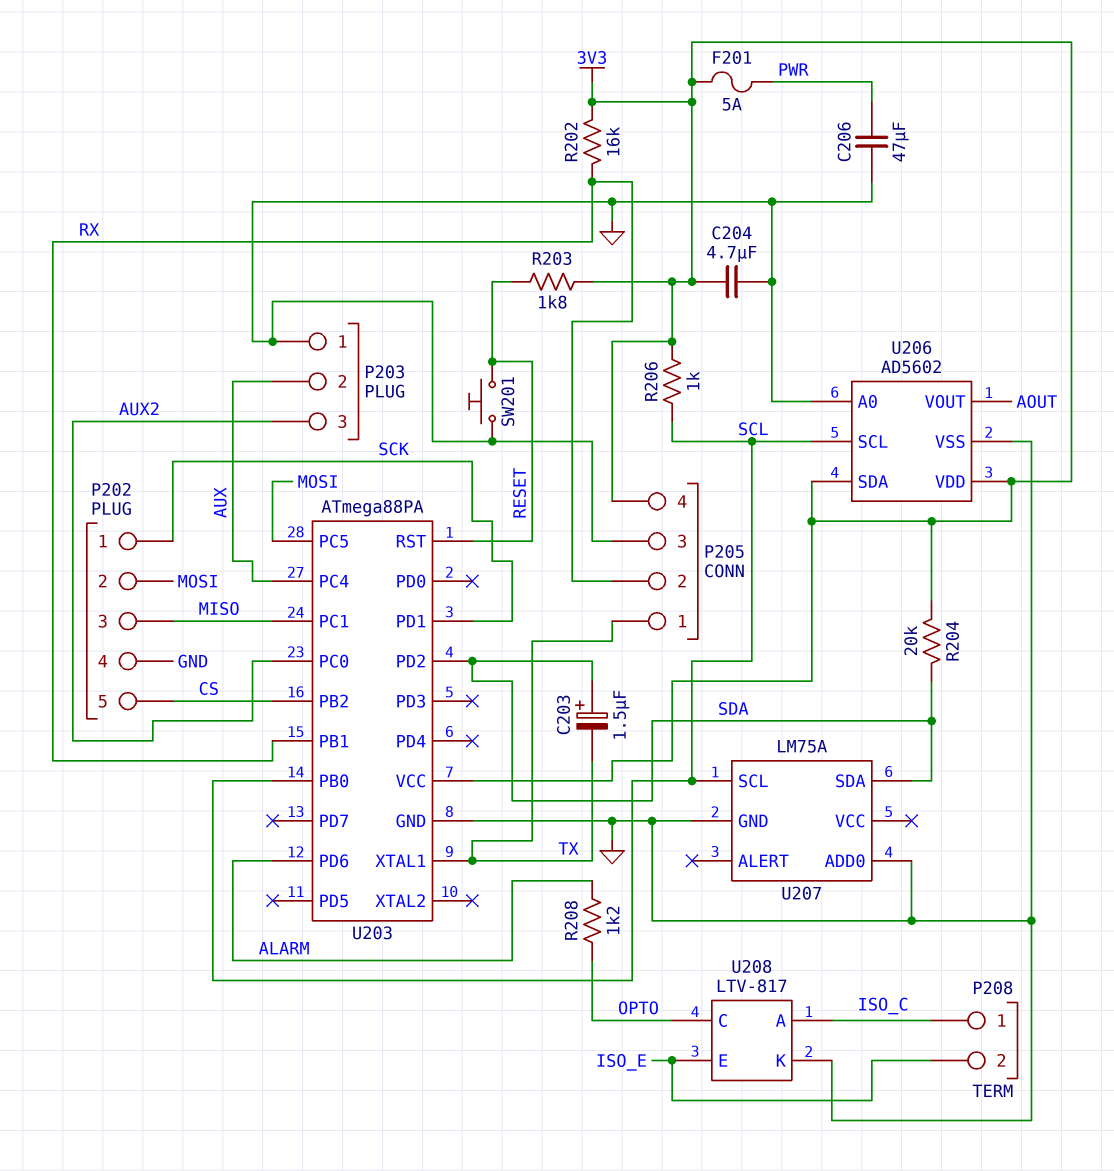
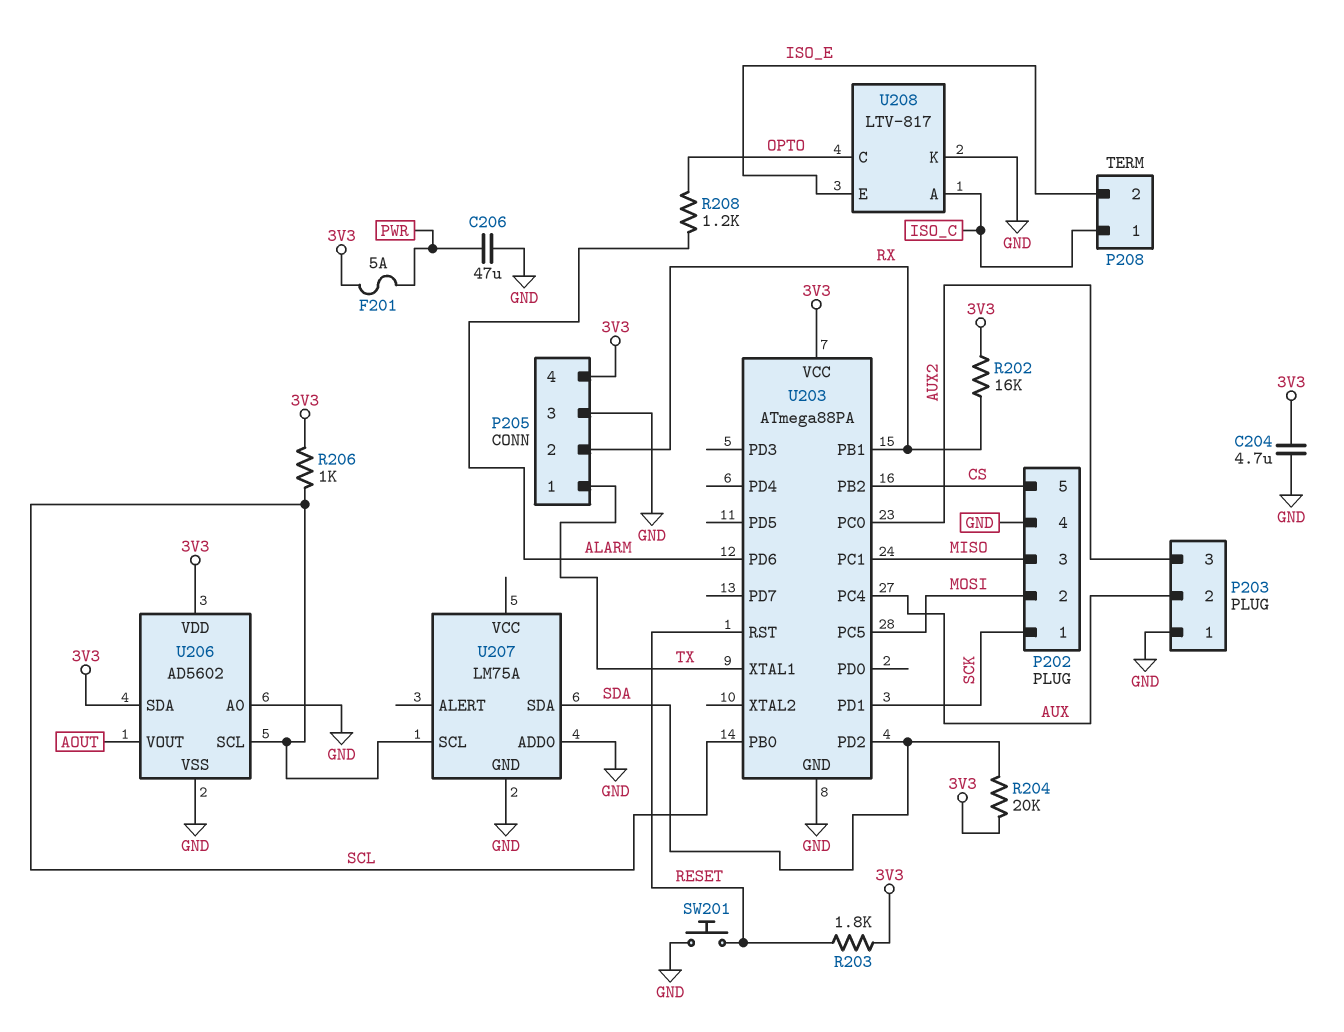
C203: 1.5uF (plus SDA, minus TX) -> none

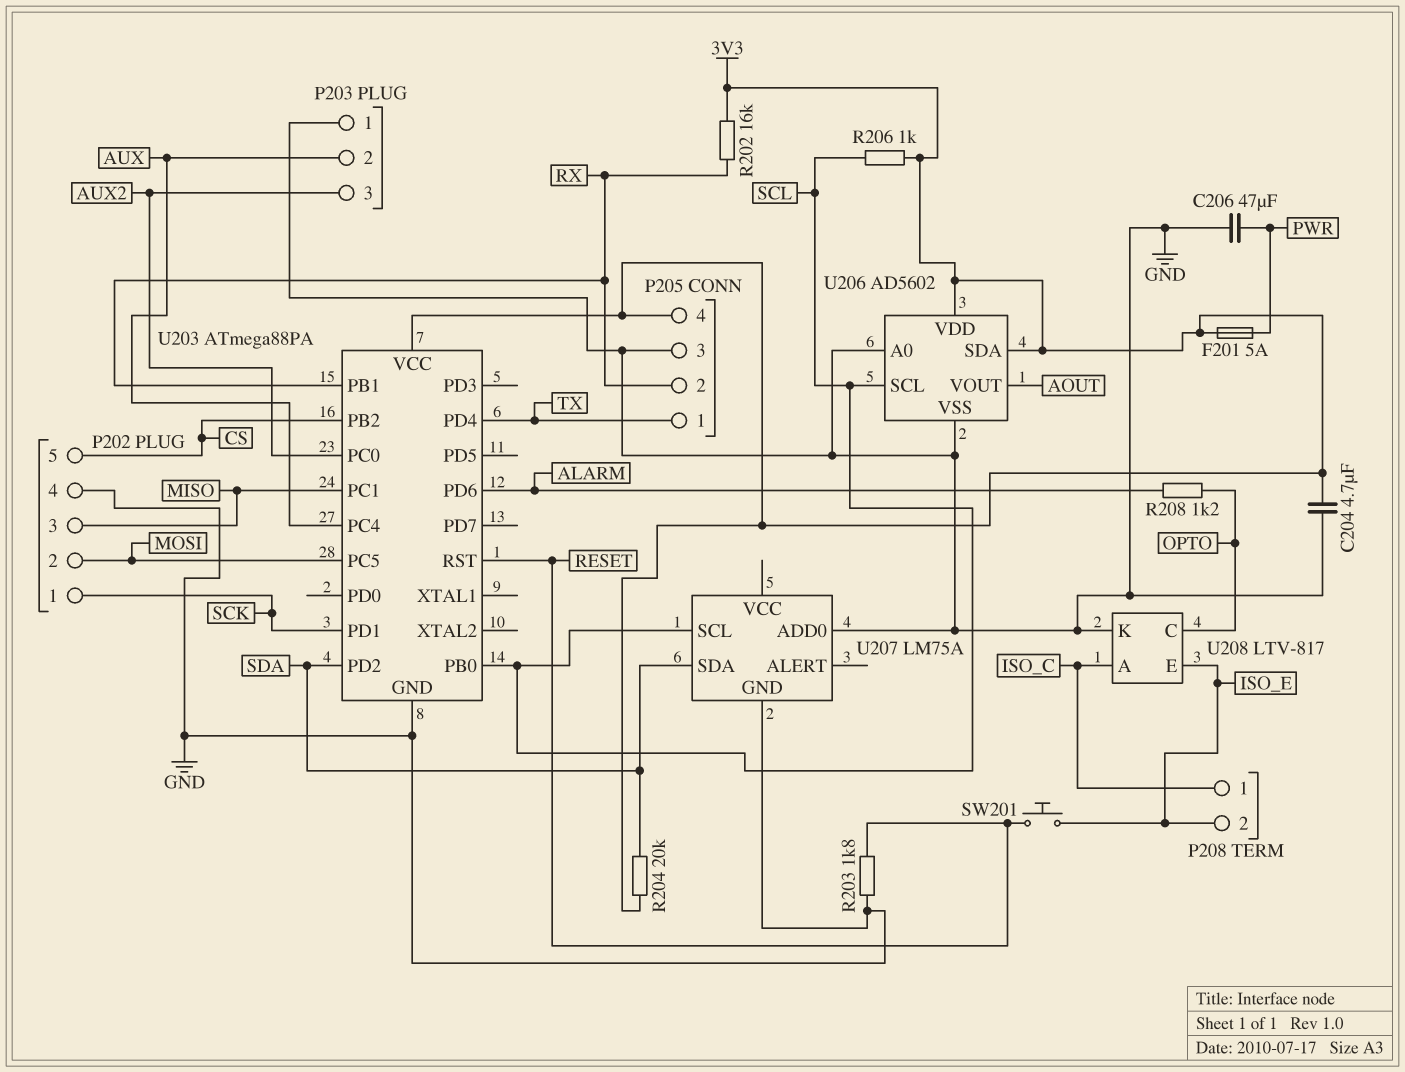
R203: 1.8k (3V3, RESET) -> 1.8k (GND, RESET)
SW201: button (GND, RESET) -> button (ISO_E, RESET)
U203 pin PD4: none -> TX
U203 pin XTAL1: TX -> none

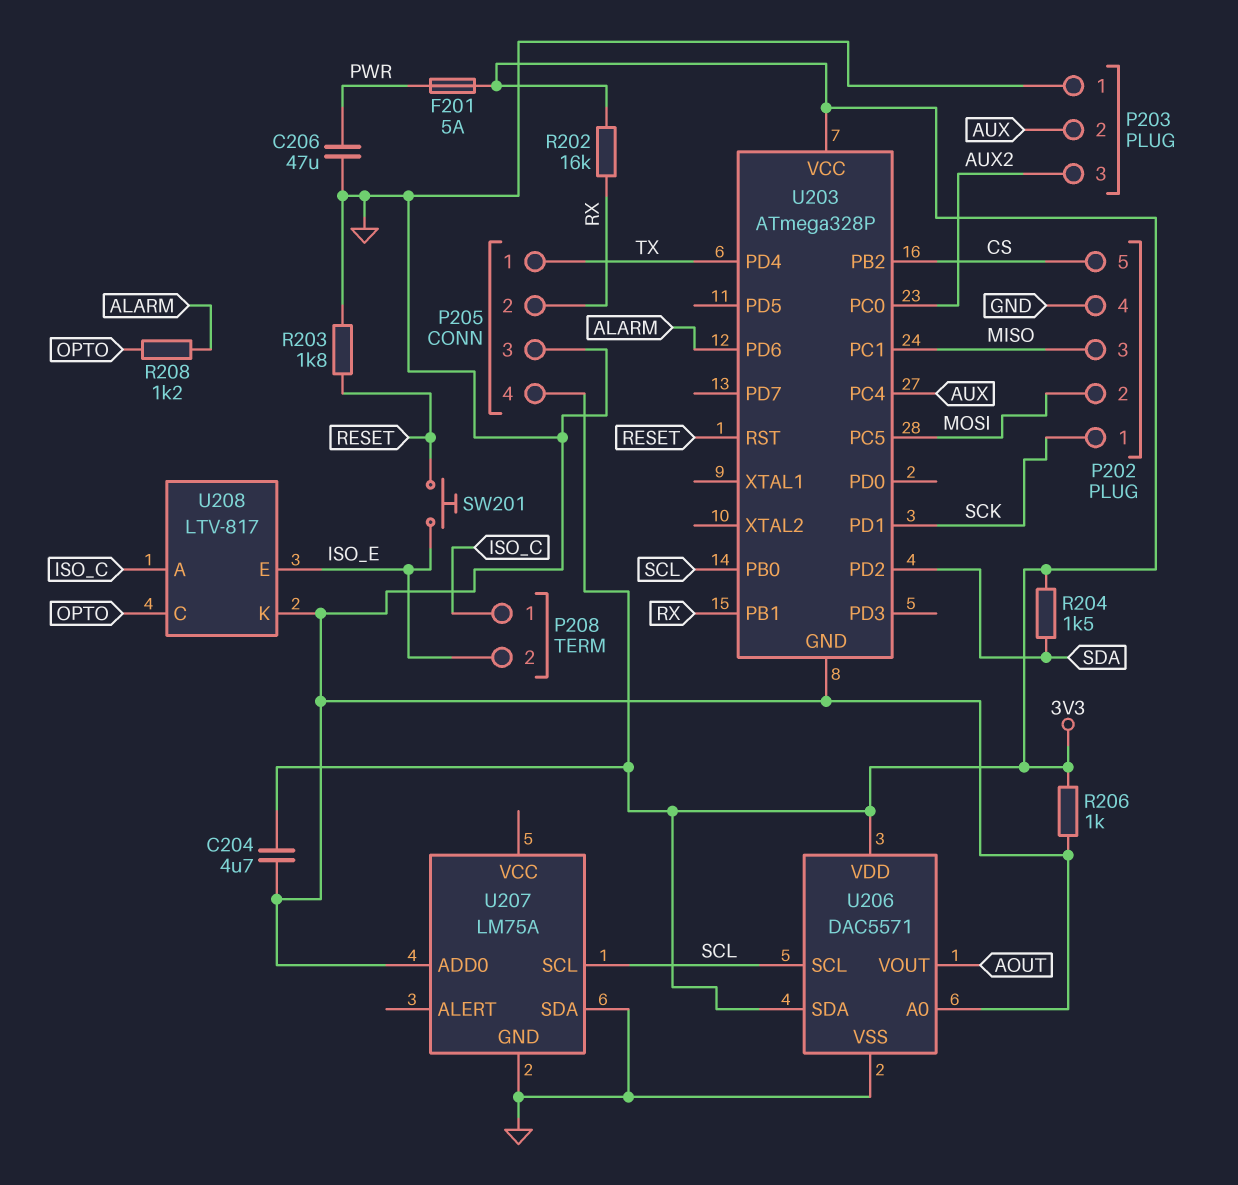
R204: 20k (3V3, SDA) -> 1.5k (3V3, SDA)
R206: 1k (3V3, SCL) -> 1k (3V3, GND)
U203: ATmega88PA -> ATmega328P
U206: AD5602 -> DAC5571
U207 pin SDA: SDA -> GND

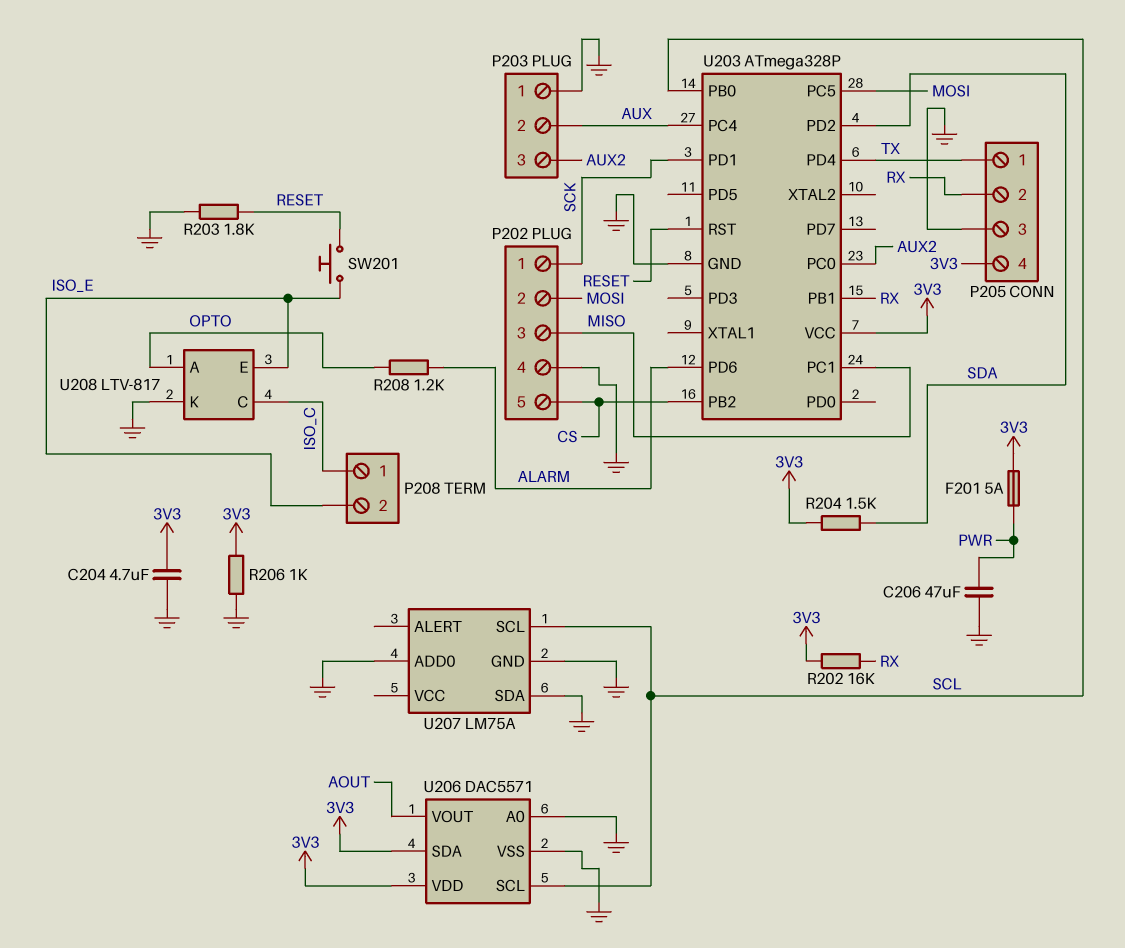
U208 pin A: ISO_C -> OPTO
U208 pin C: OPTO -> ISO_C

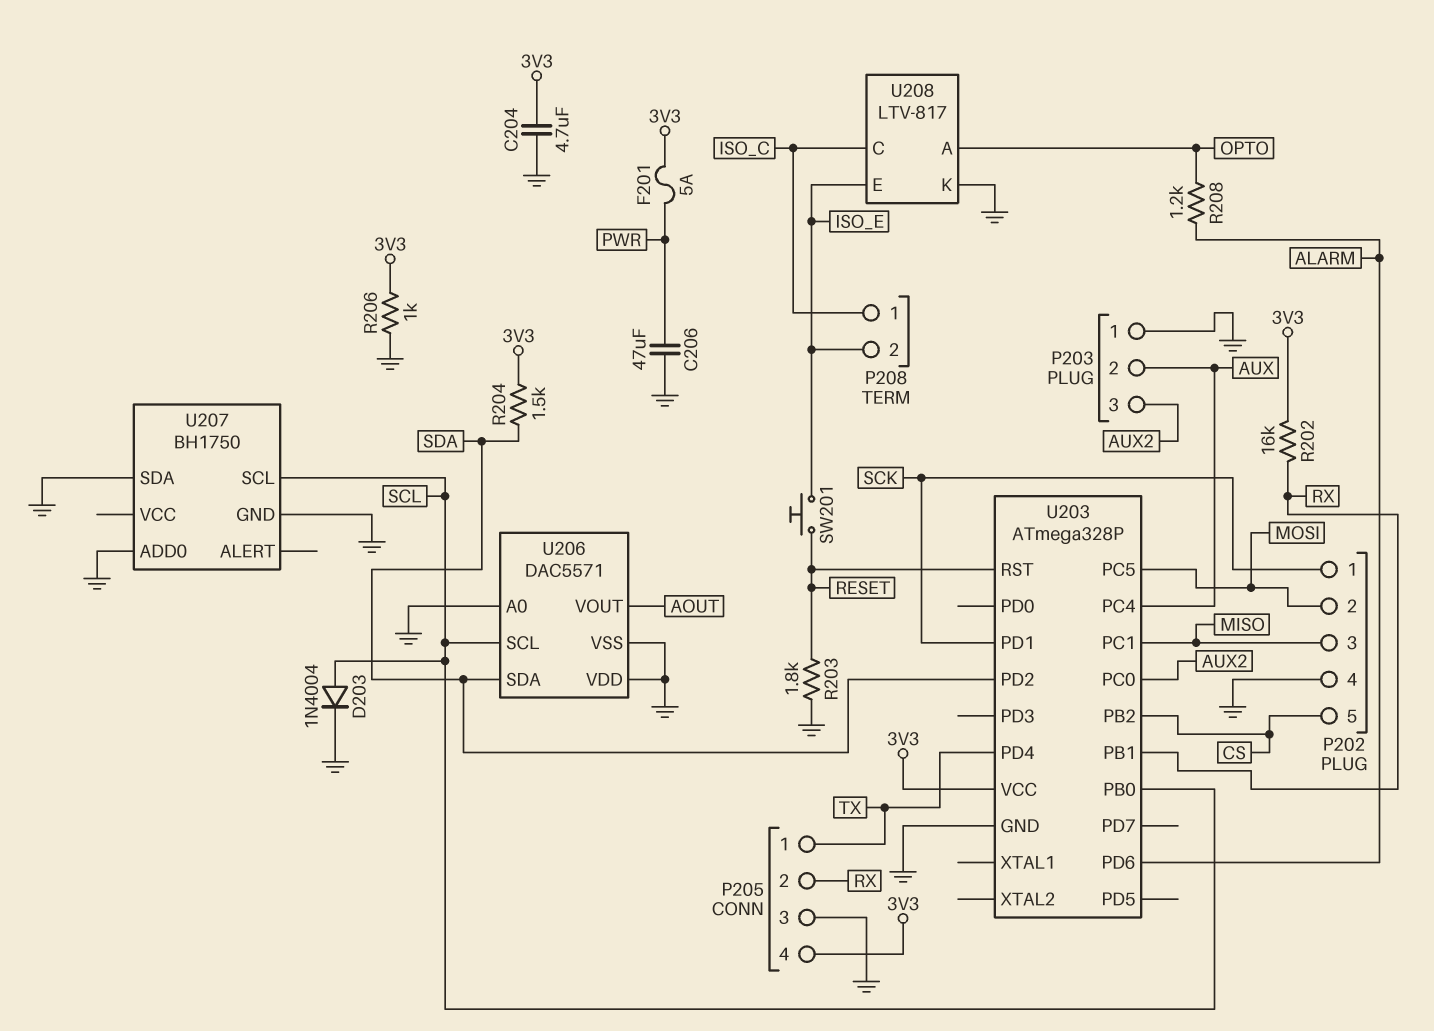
D203: none -> diode 1N4004 (A SCL, K GND)
U206 pin SDA: 3V3 -> SDA
U206 pin VDD: 3V3 -> GND
U207: LM75A -> BH1750

